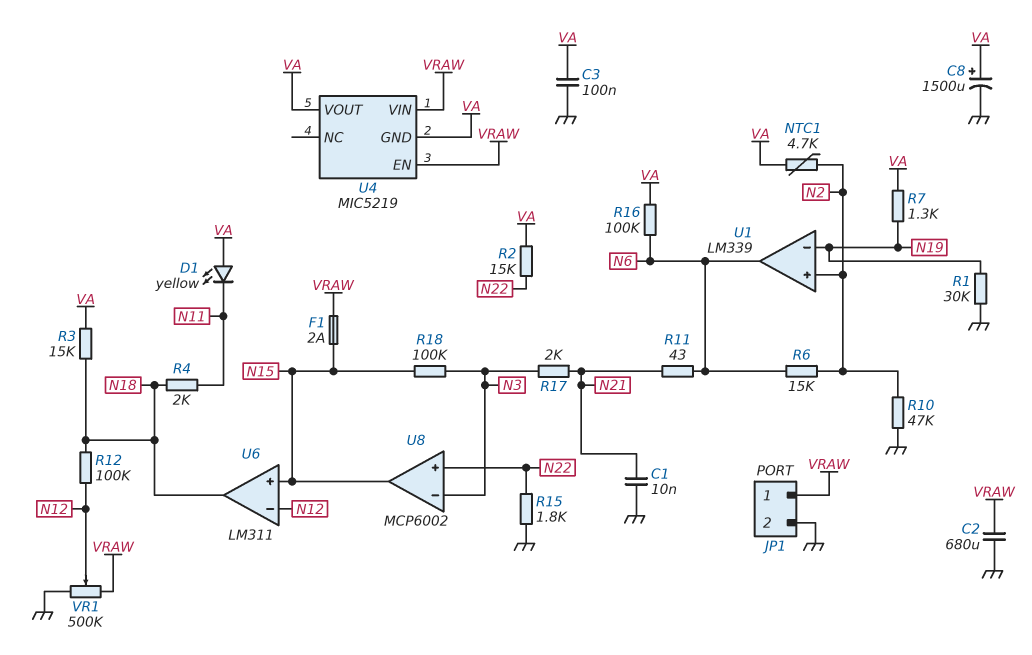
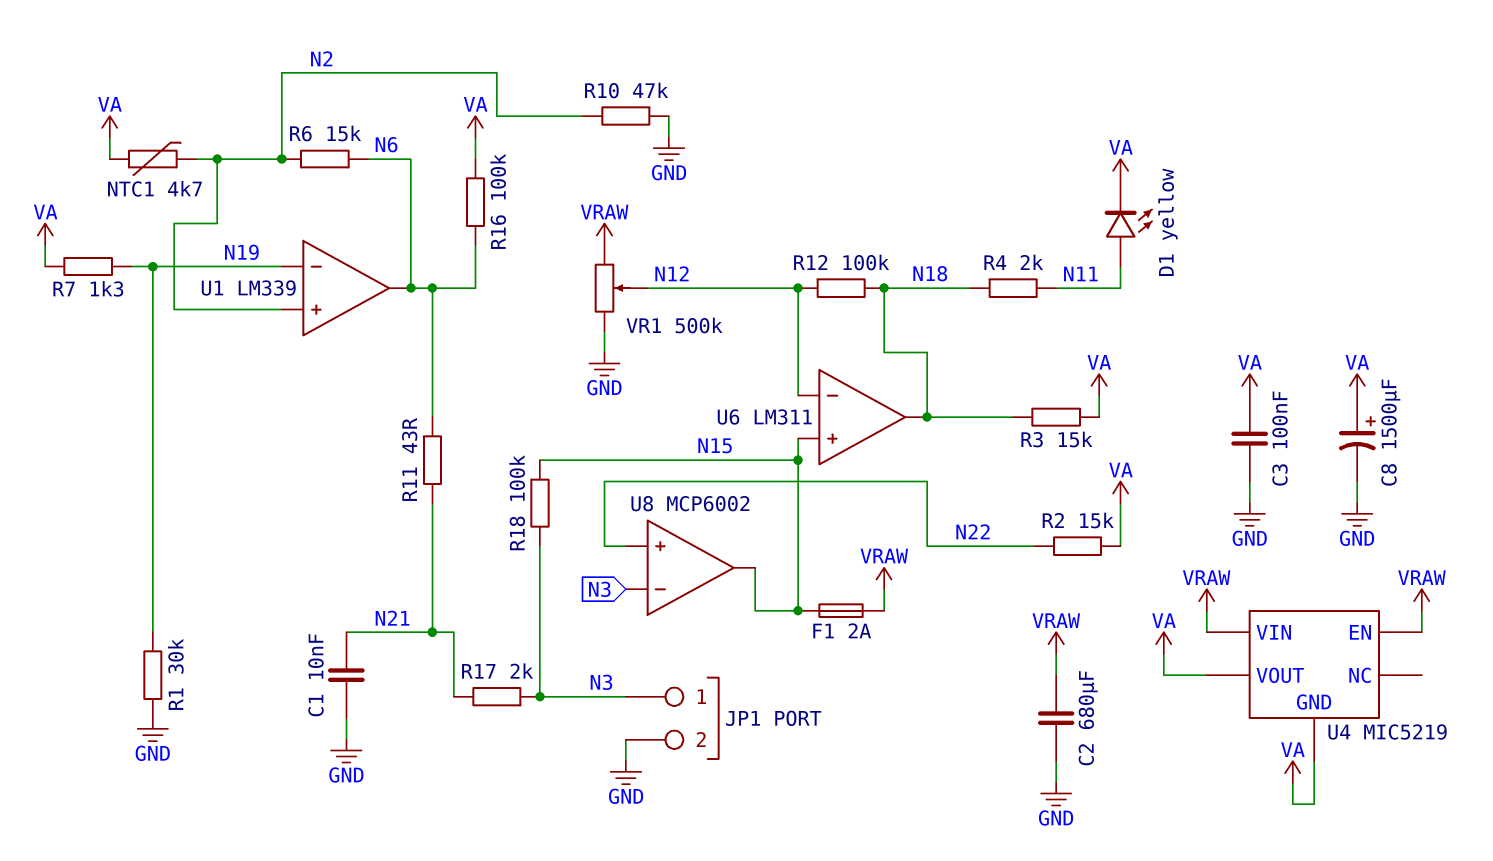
D1: LED yellow (A VA, K N11) -> LED yellow (A N11, K VA)
JP1 pin 1: VRAW -> N3
R15: 1.8k (GND, N22) -> none

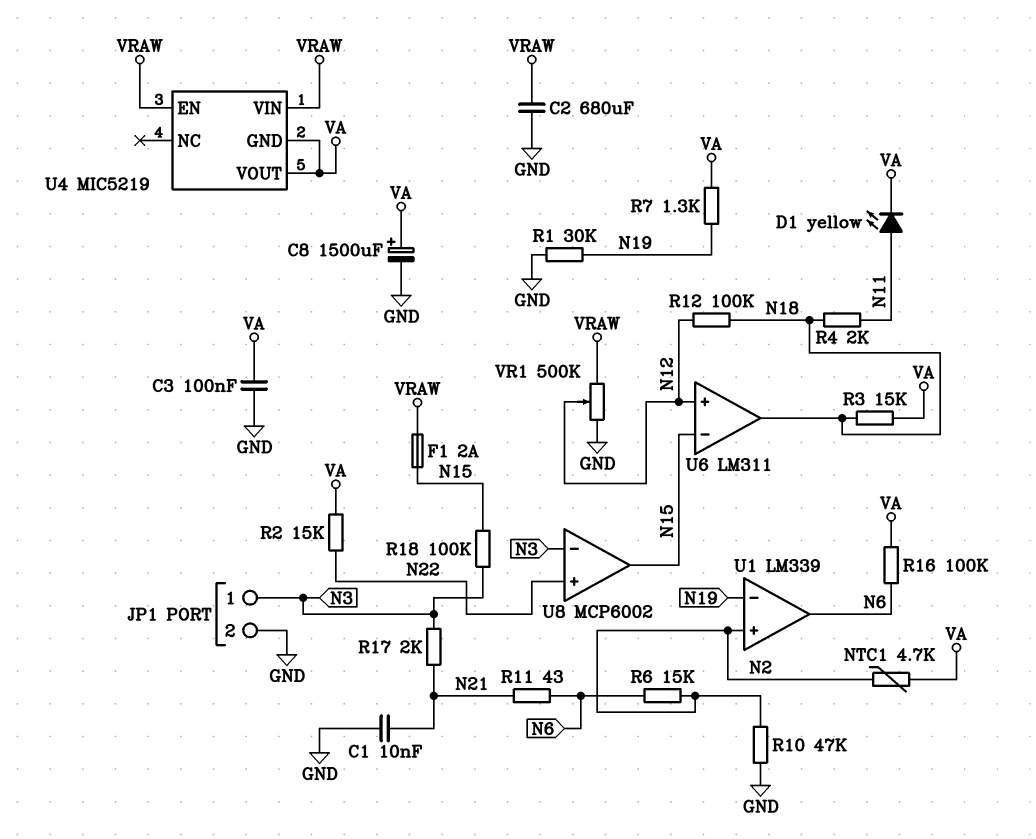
U6 pin in+: N15 -> N12
U6 pin in-: N12 -> N15

